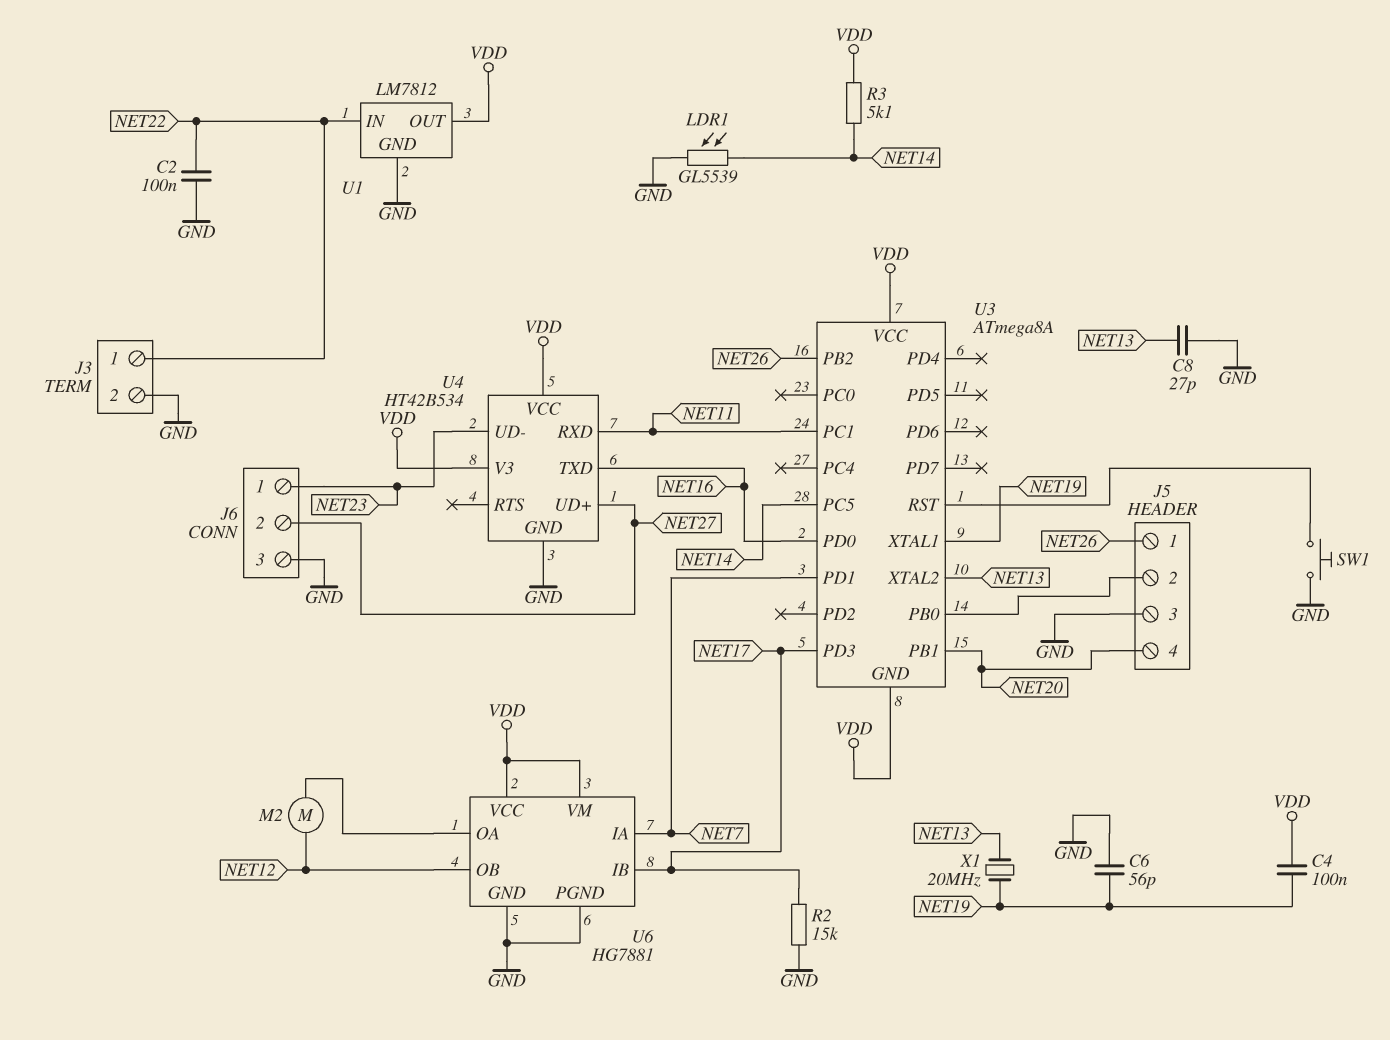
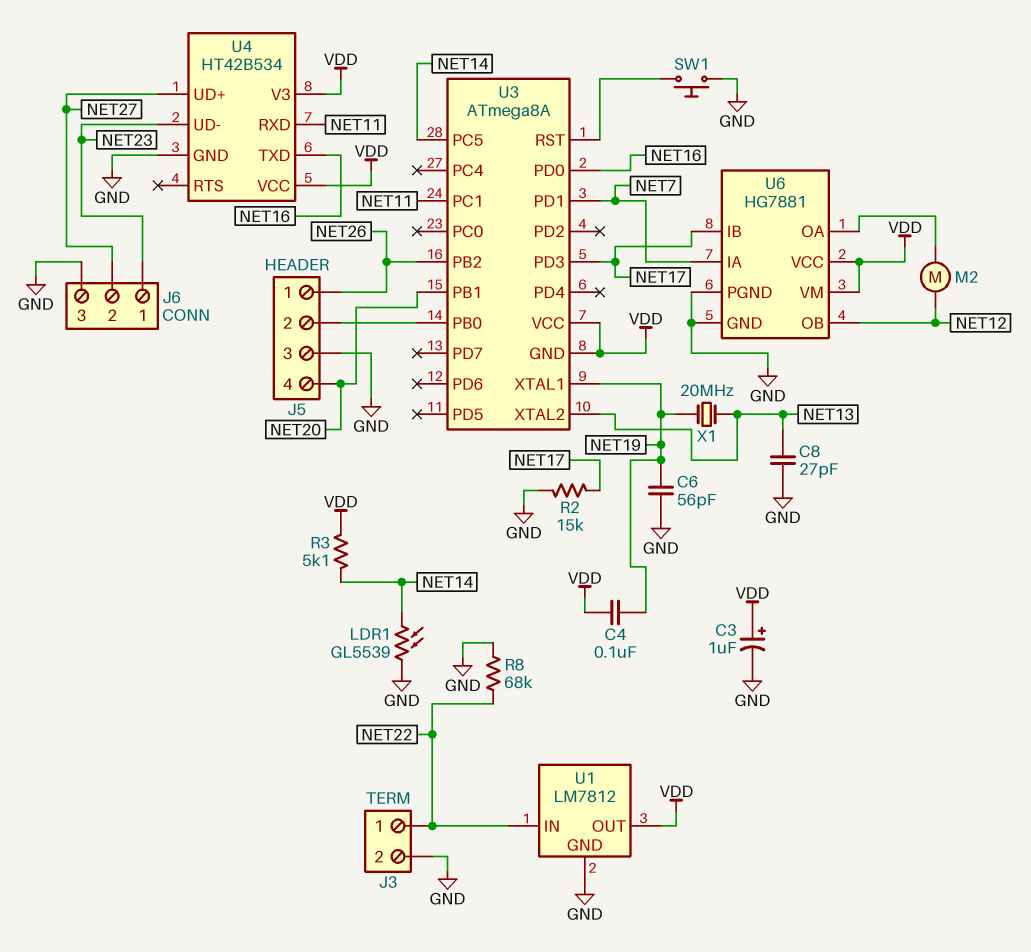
C2: 100nF (GND, NET22) -> none
C3: none -> 1uF (plus VDD, minus GND)
R8: none -> 68k (GND, NET22)

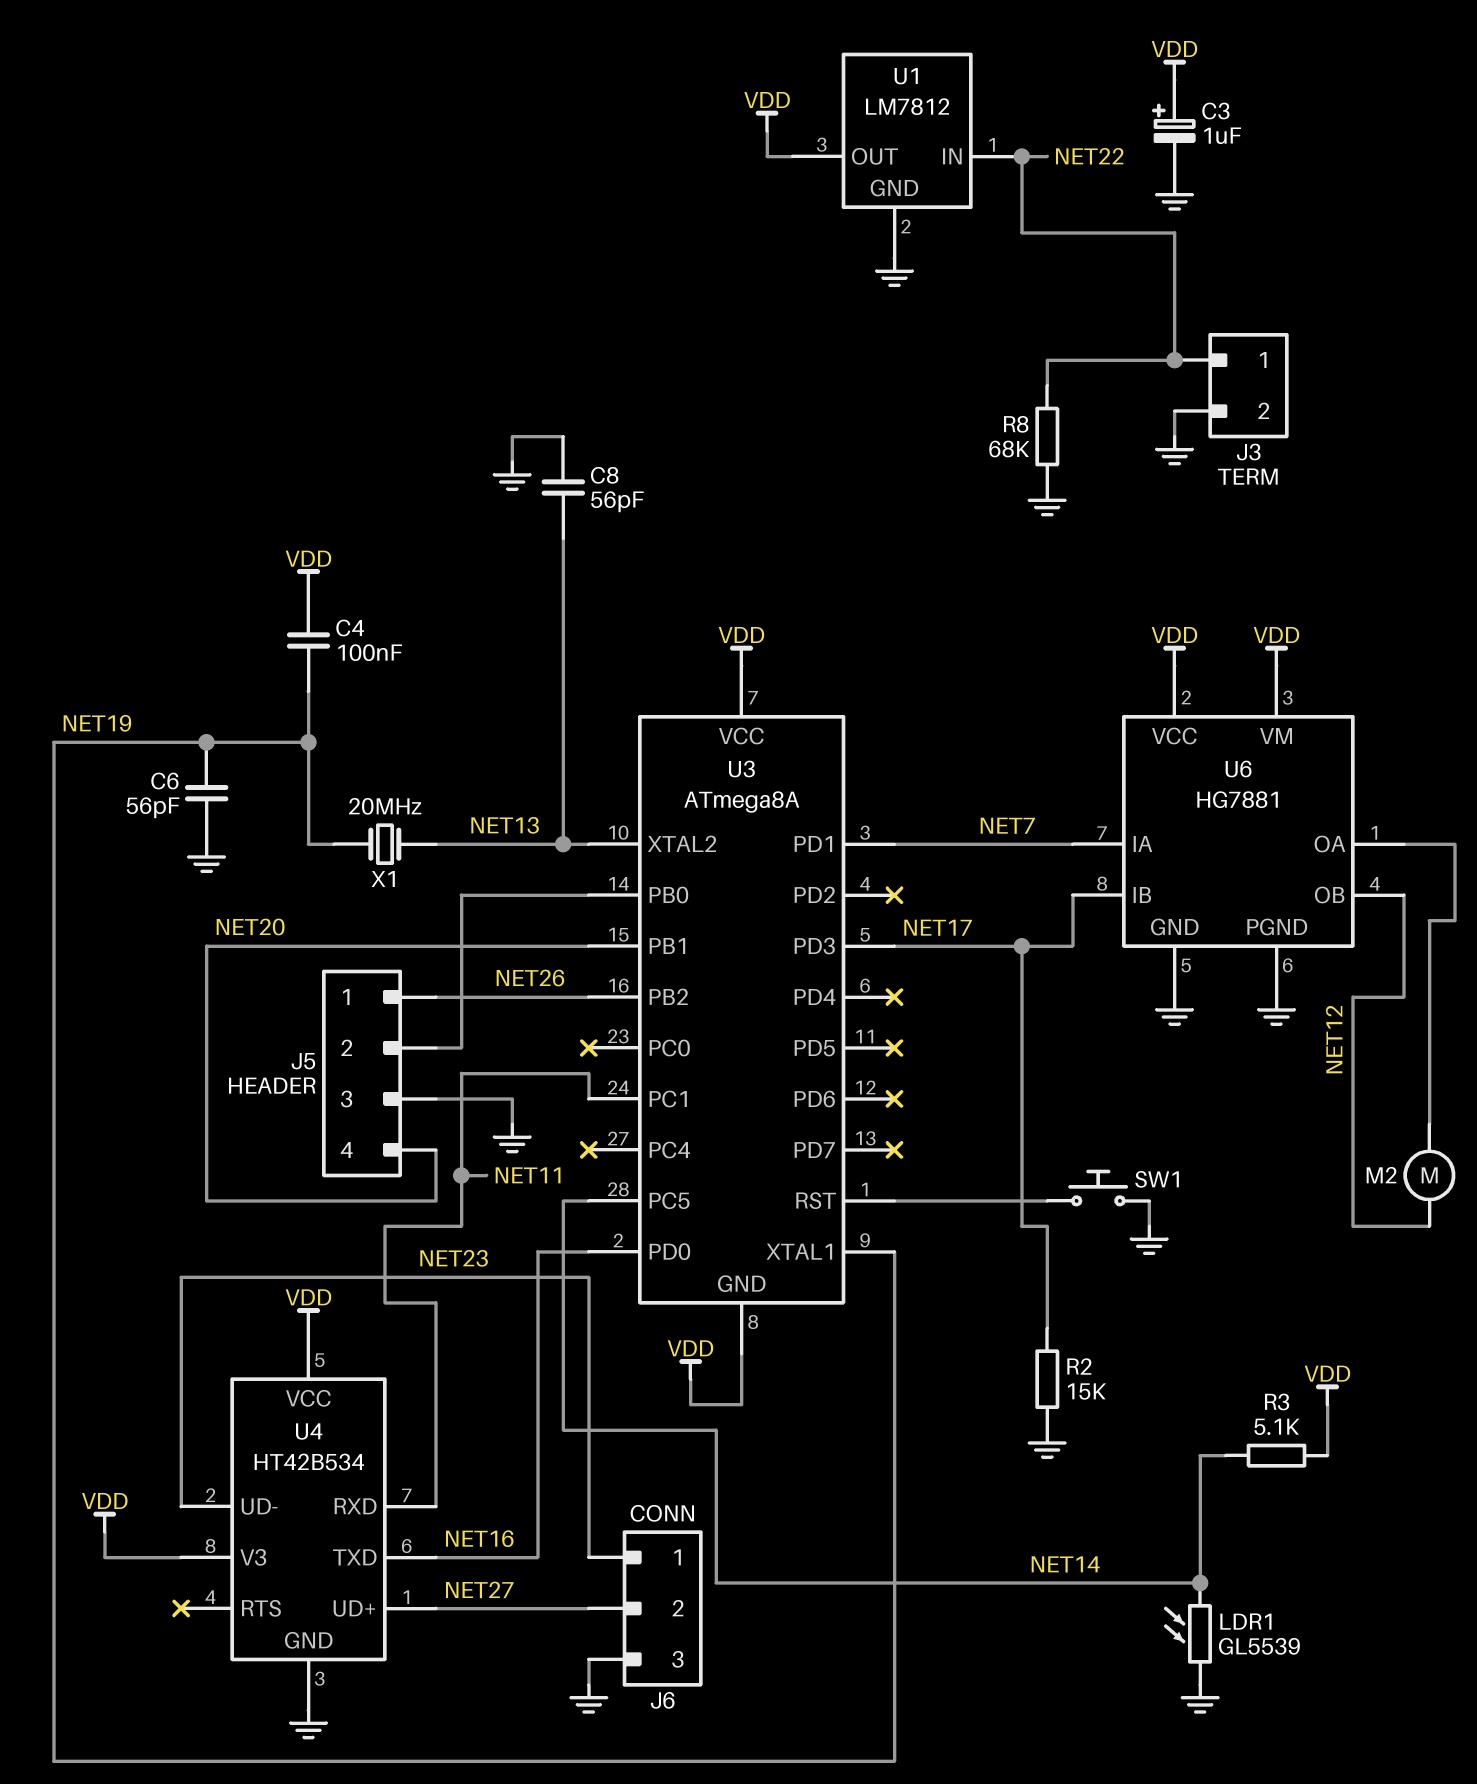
C8: 27pF (GND, NET13) -> 56pF (GND, NET13)

